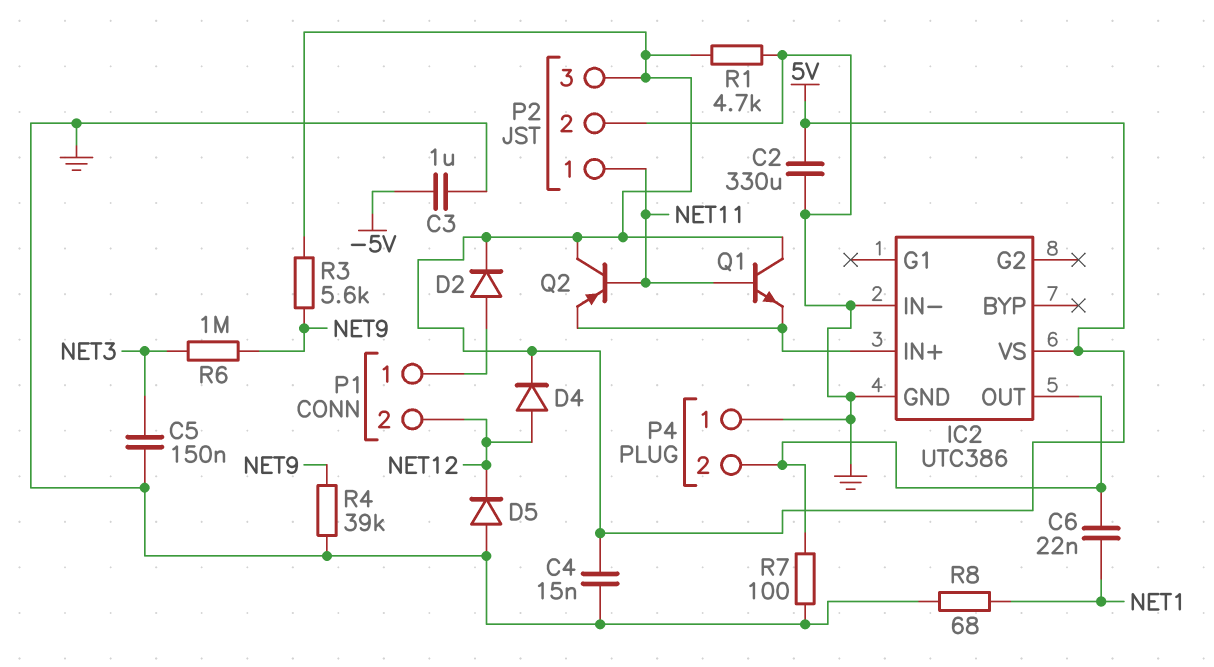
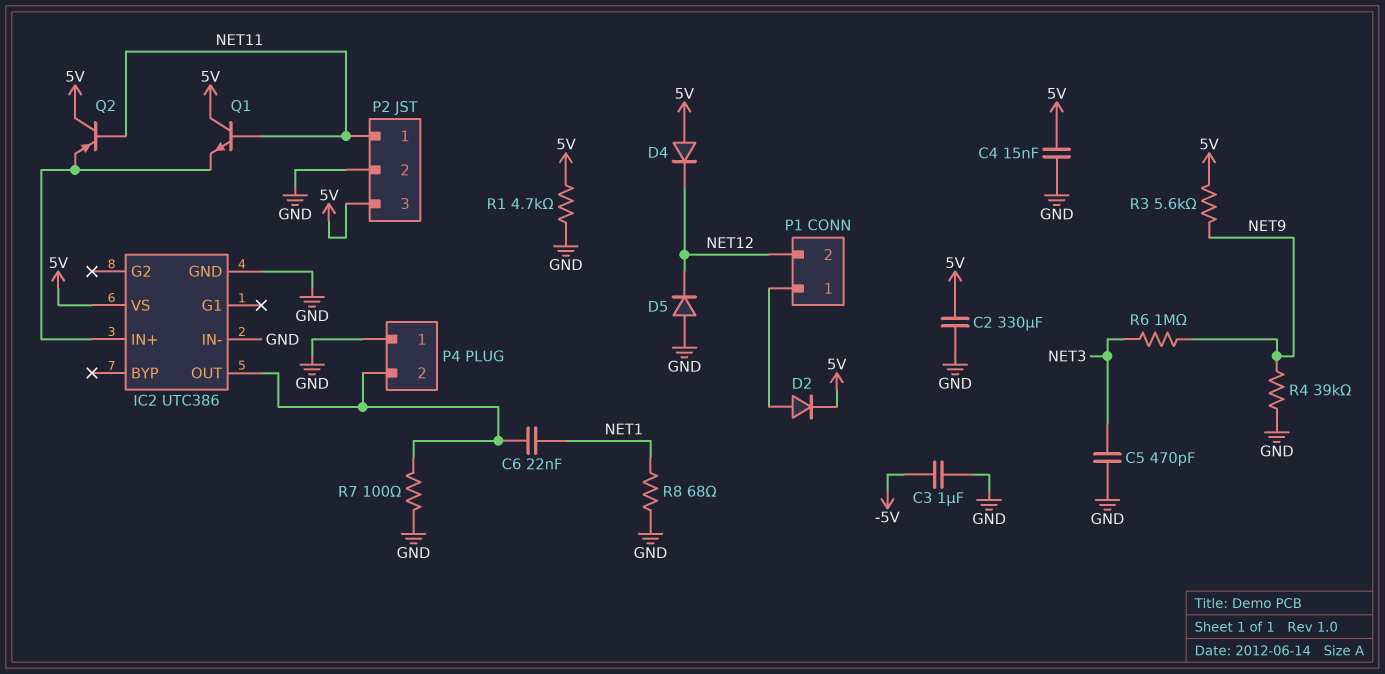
C5: 150nF (GND, NET3) -> 470pF (GND, NET3)
D4: diode (A NET12, K 5V) -> diode (A 5V, K NET12)

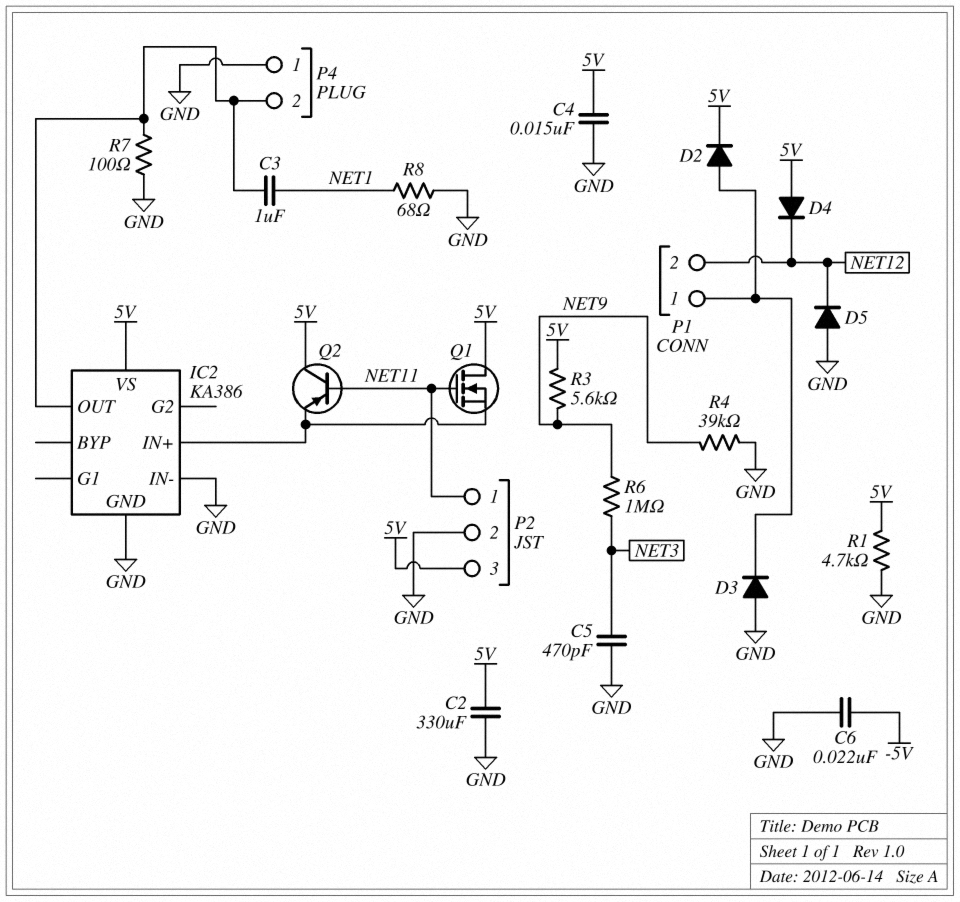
C3: 1uF (-5V, GND) -> 1uF (IC2/OUT, NET1)
C6: 22nF (IC2/OUT, NET1) -> 22nF (-5V, GND)
D3: none -> diode (A GND, K P1/1)
IC2: UTC386 -> KA386
Q1: NPN (B NET11, C 5V, E IC2/IN+) -> NMOS (G NET11, D 5V, S IC2/IN+)

